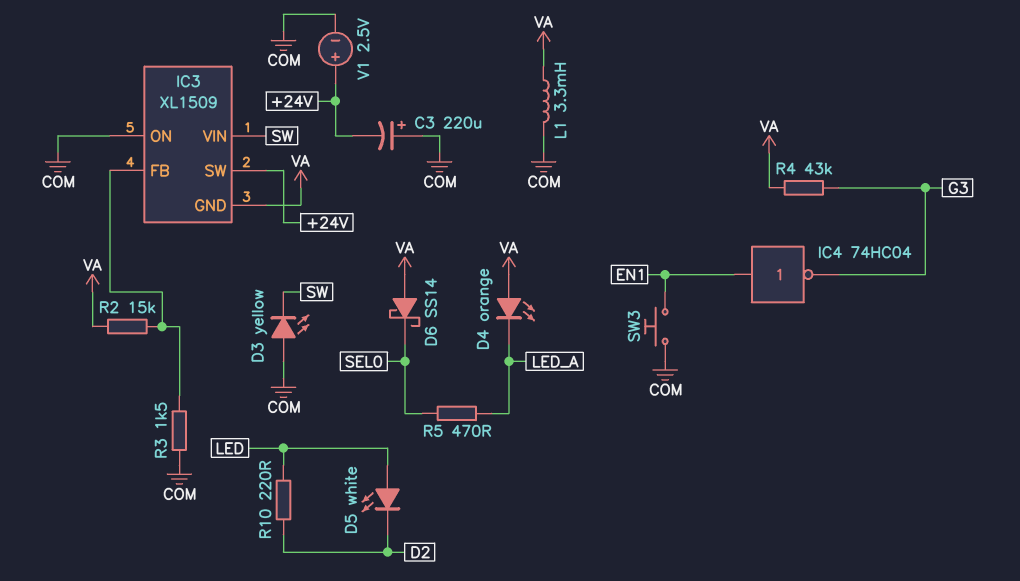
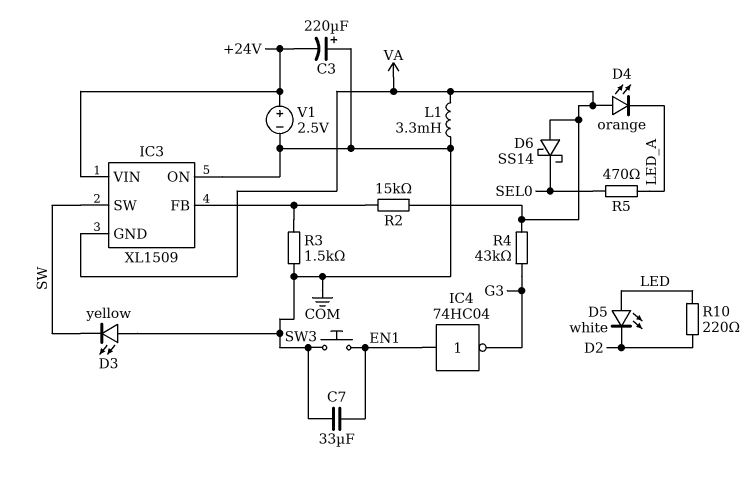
C7: none -> 33uF (COM, EN1)
IC3 pin SW: +24V -> SW
IC3 pin VIN: SW -> +24V

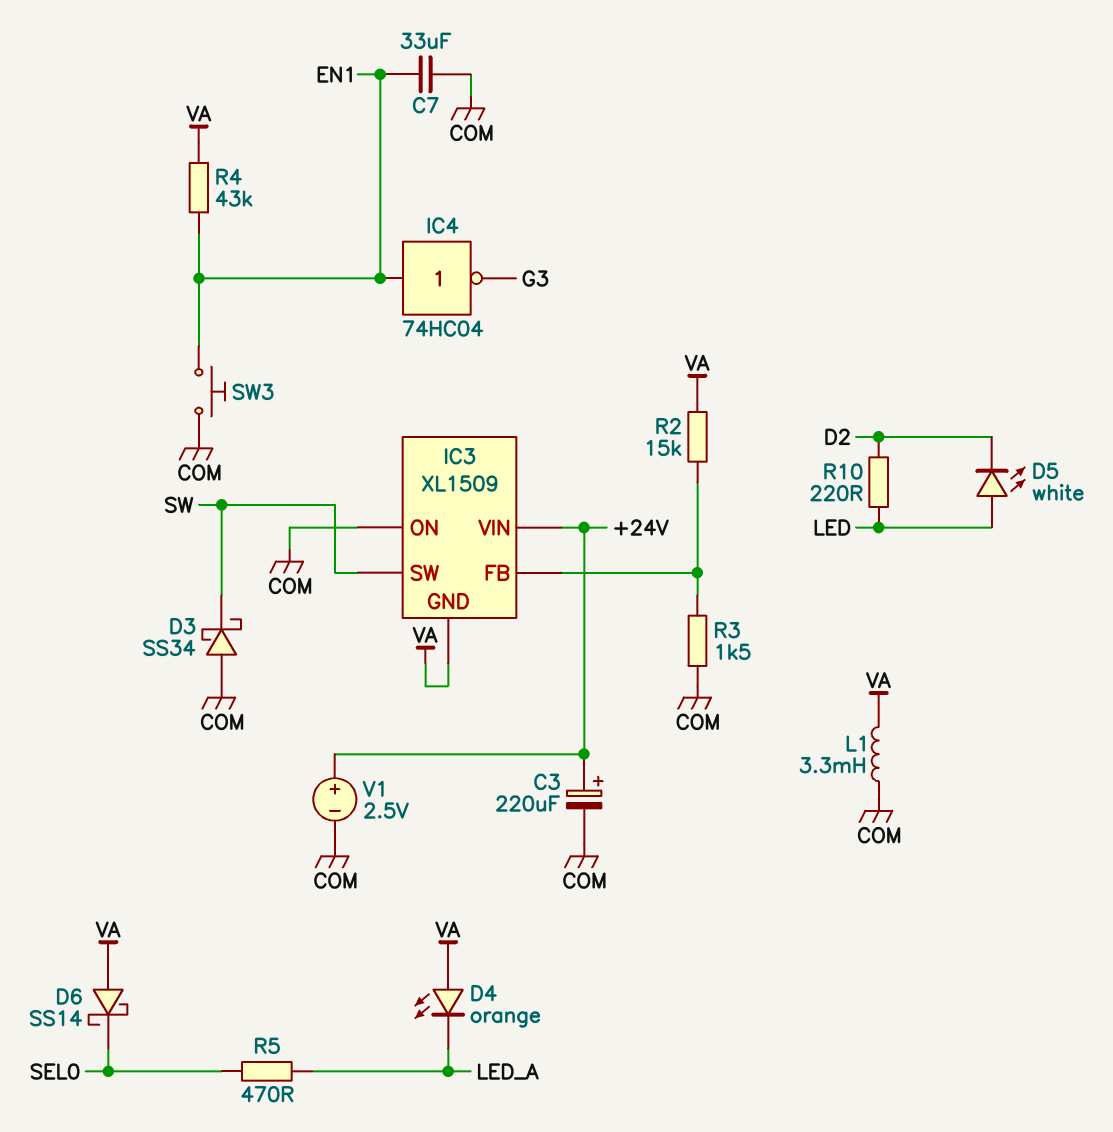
C3: 220uF (plus COM, minus +24V) -> 220uF (plus +24V, minus COM)
D3: LED yellow (A COM, K SW) -> schottky SS34 (A COM, K SW)
R4: 43k (G3, VA) -> 43k (EN1, VA)

